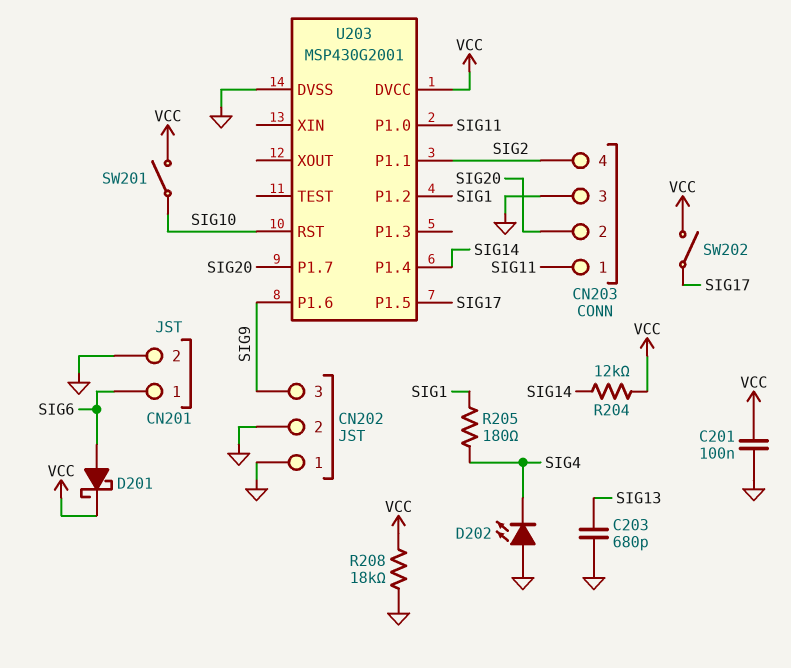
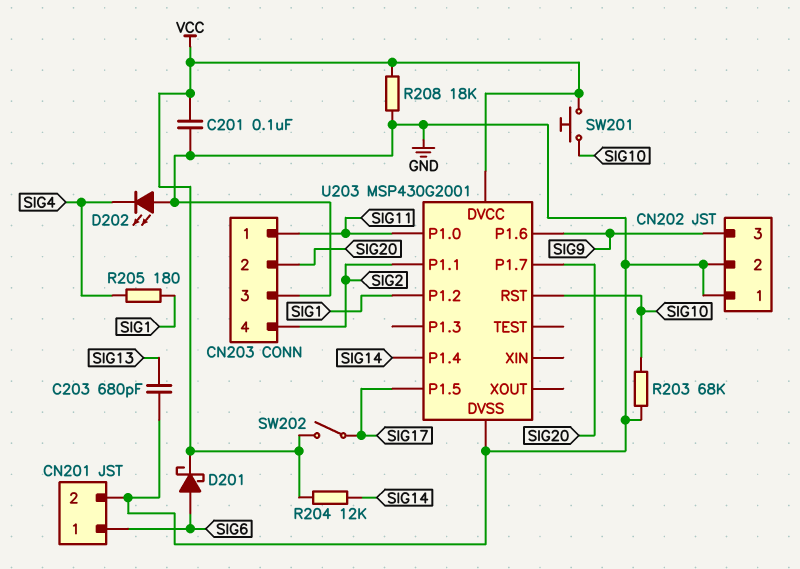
R203: none -> 68k (GND, SIG10)
SW201: switch (SIG10, VCC) -> button (SIG10, VCC)

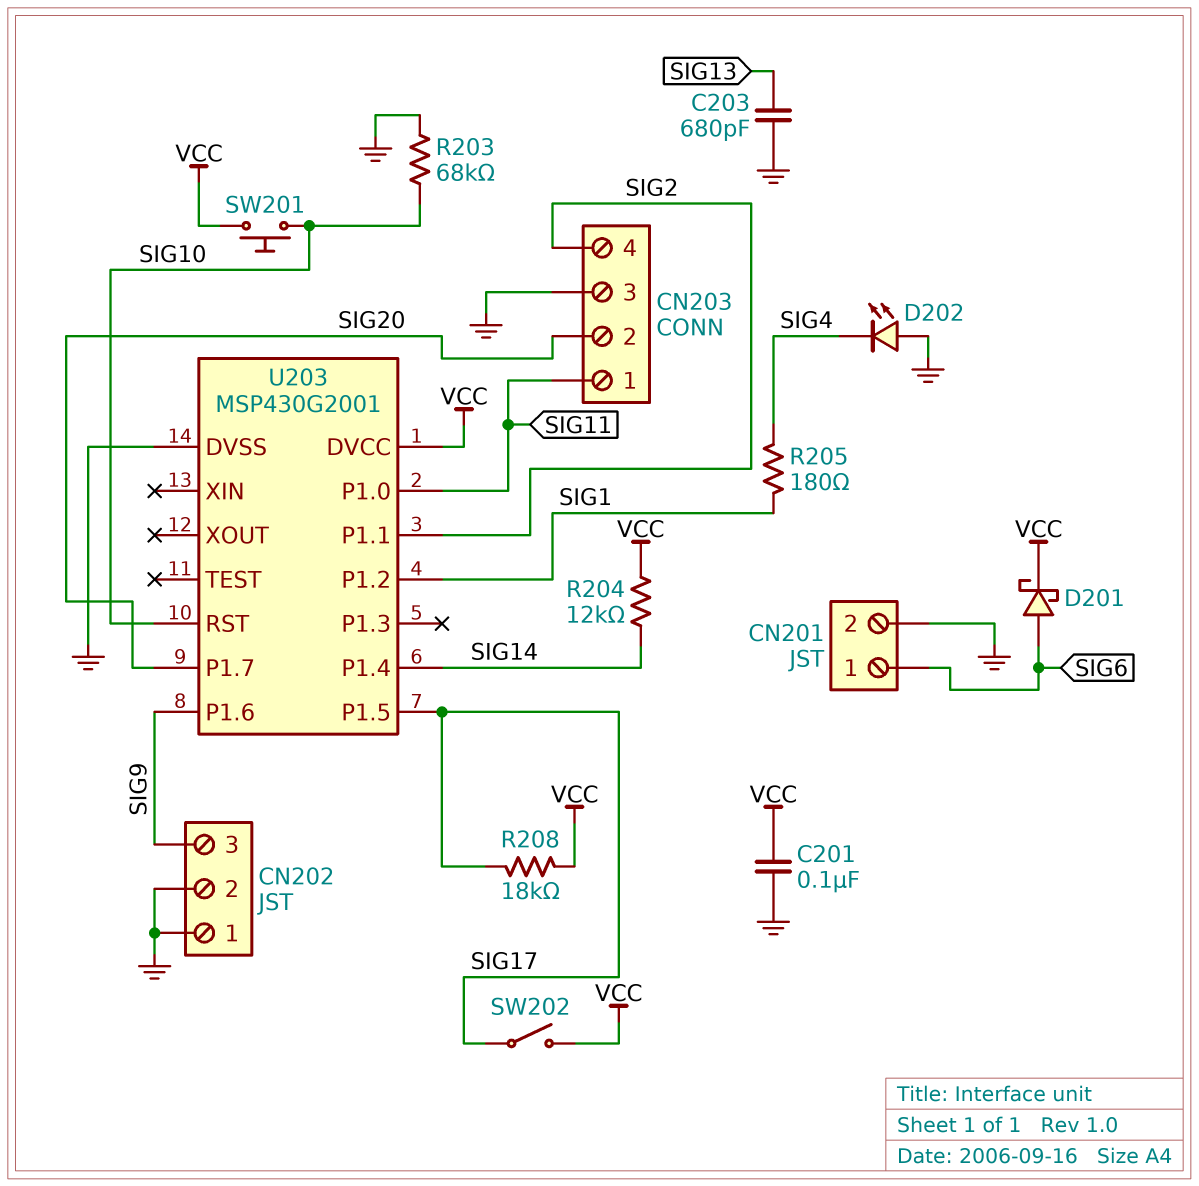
R208: 18k (GND, VCC) -> 18k (SIG17, VCC)

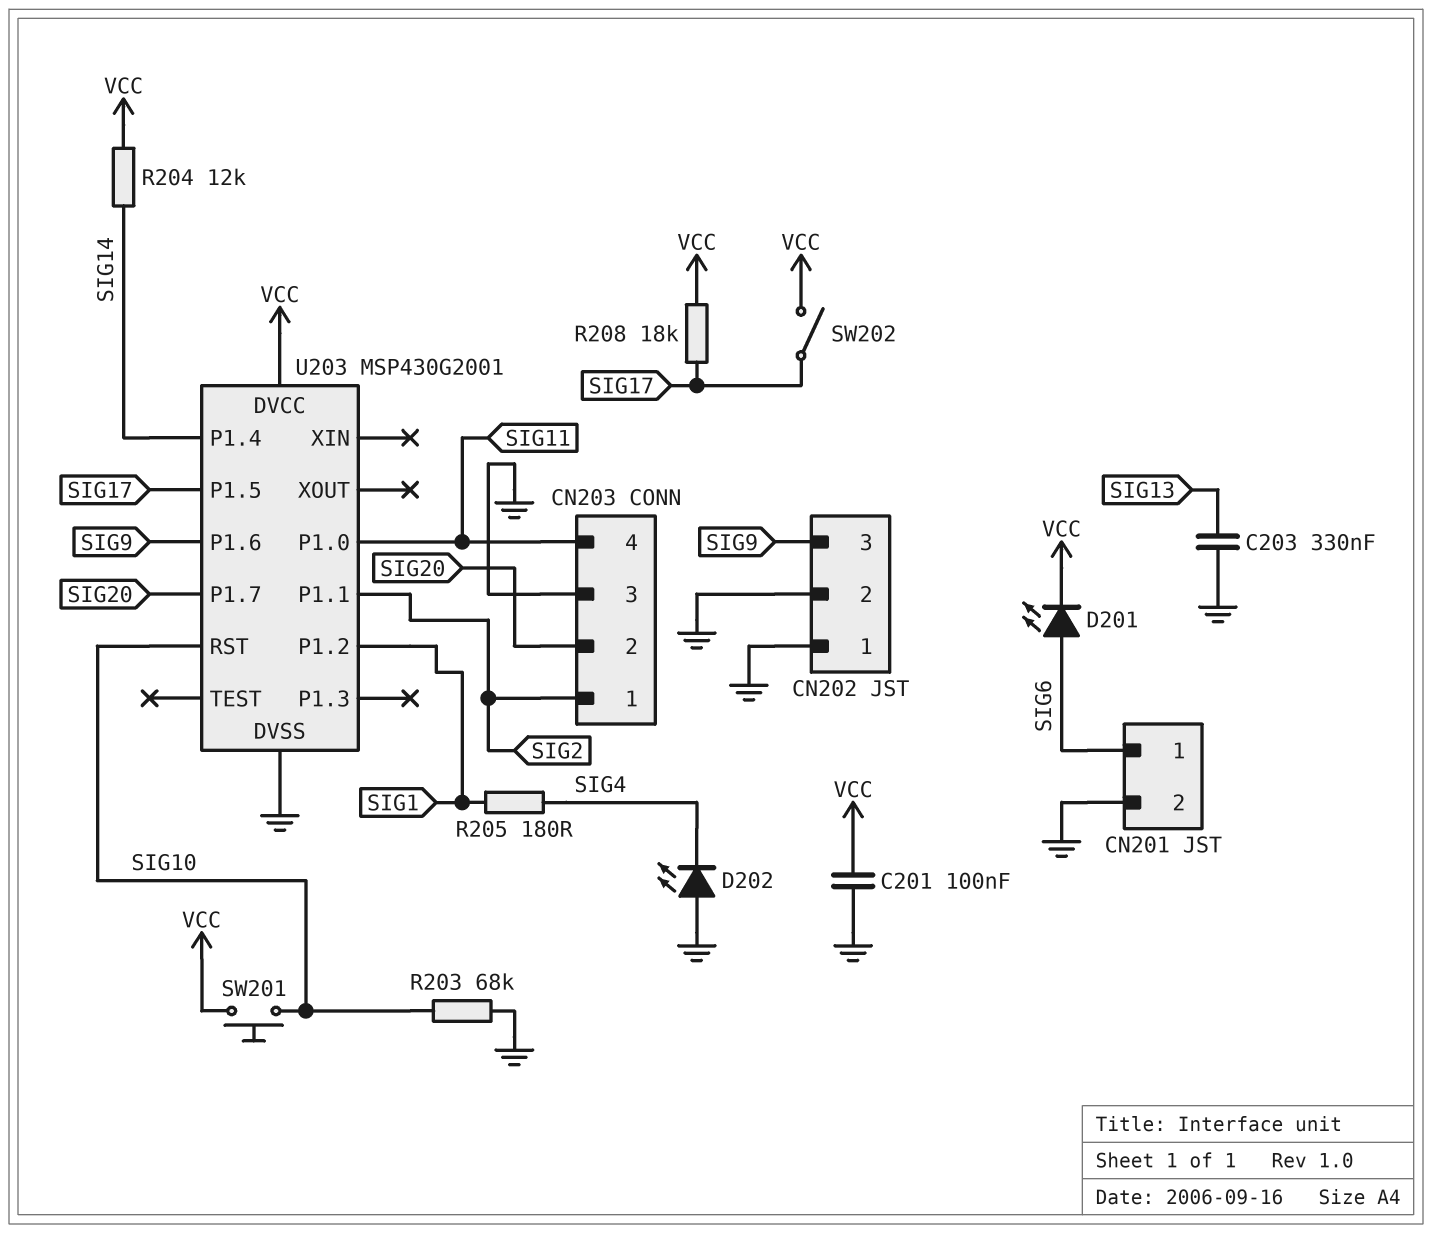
C203: 680pF (GND, SIG13) -> 330nF (GND, SIG13)
CN203 pin 1: SIG11 -> SIG2
CN203 pin 4: SIG2 -> SIG11
D201: schottky (A SIG6, K VCC) -> LED (A SIG6, K VCC)

